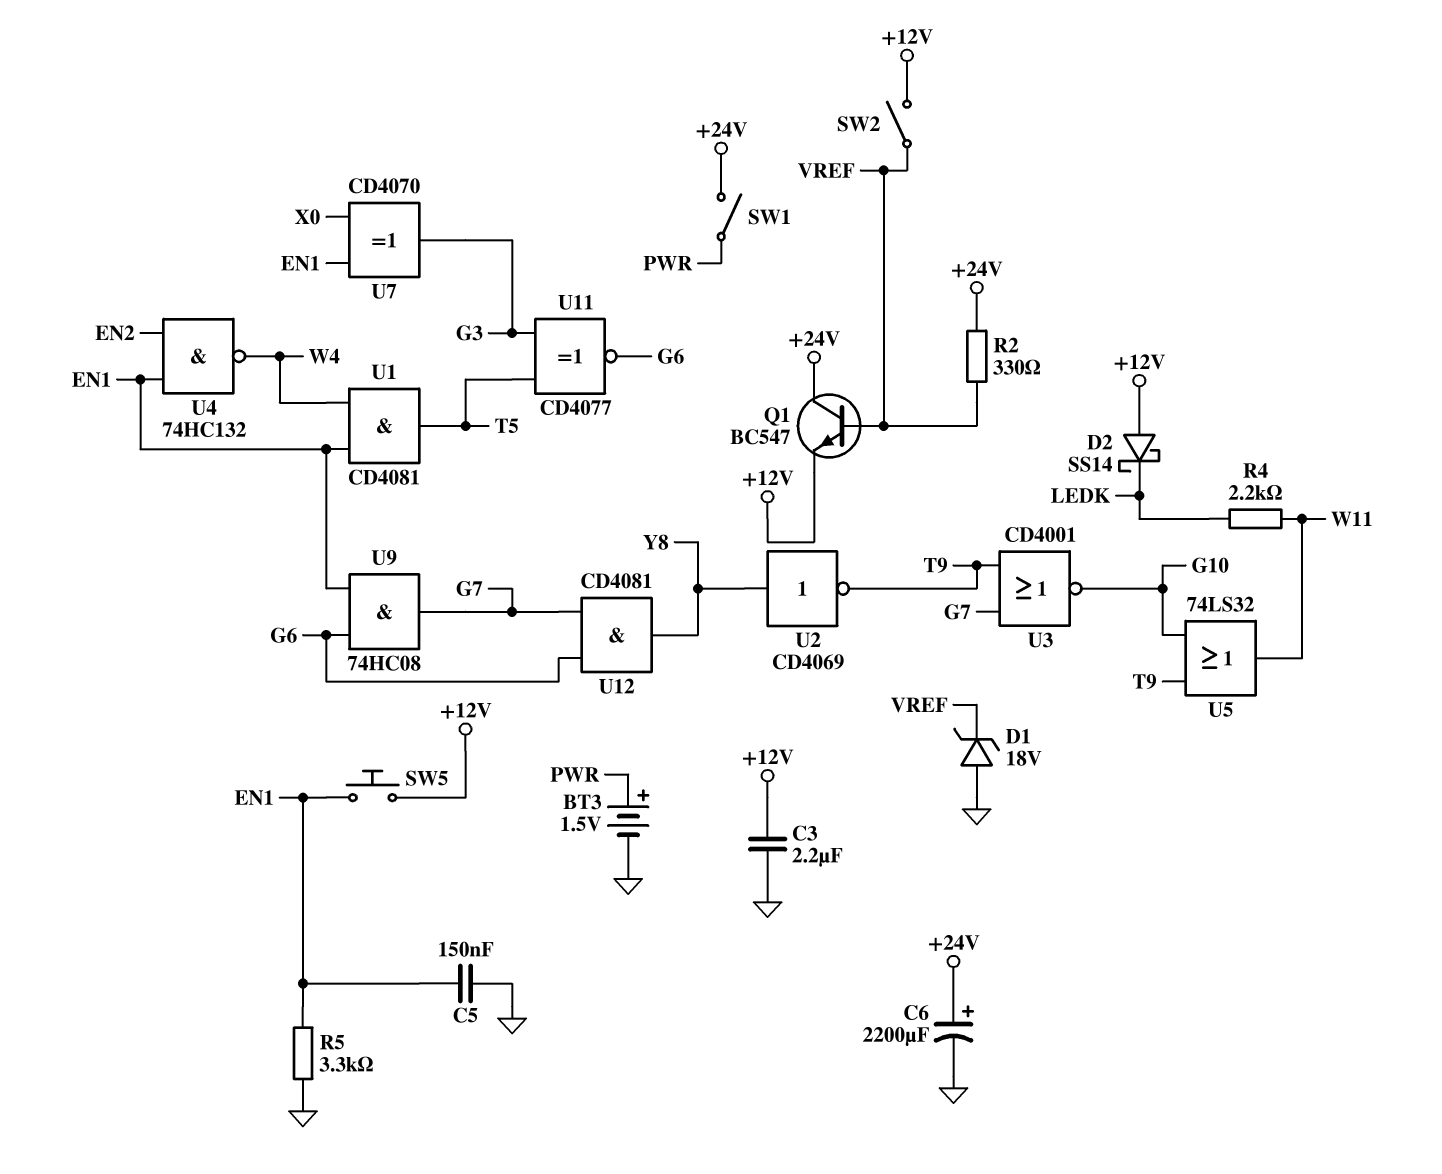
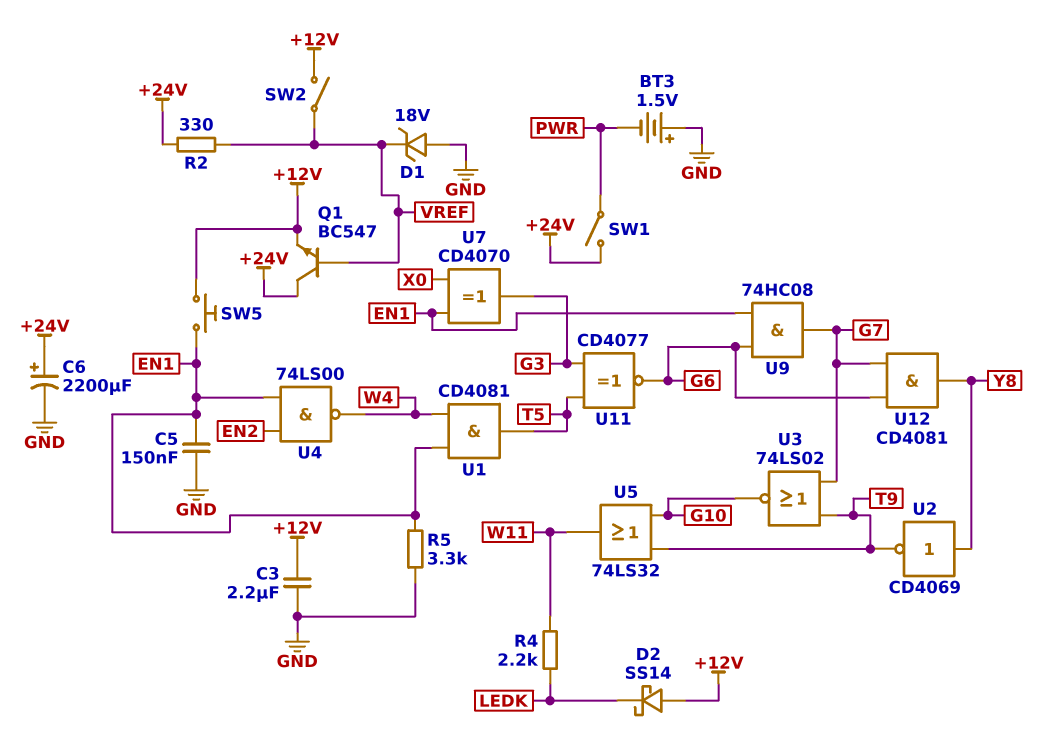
BT3: 1.5V (plus PWR, minus GND) -> 1.5V (plus GND, minus PWR)
U3: NOR CD4001 (in G7, in T9, out G10) -> NOR 74LS02 (in G7, in T9, out G10)
U4: NAND 74HC132 (in EN1, in EN2, out W4) -> NAND 74LS00 (in EN1, in EN2, out W4)

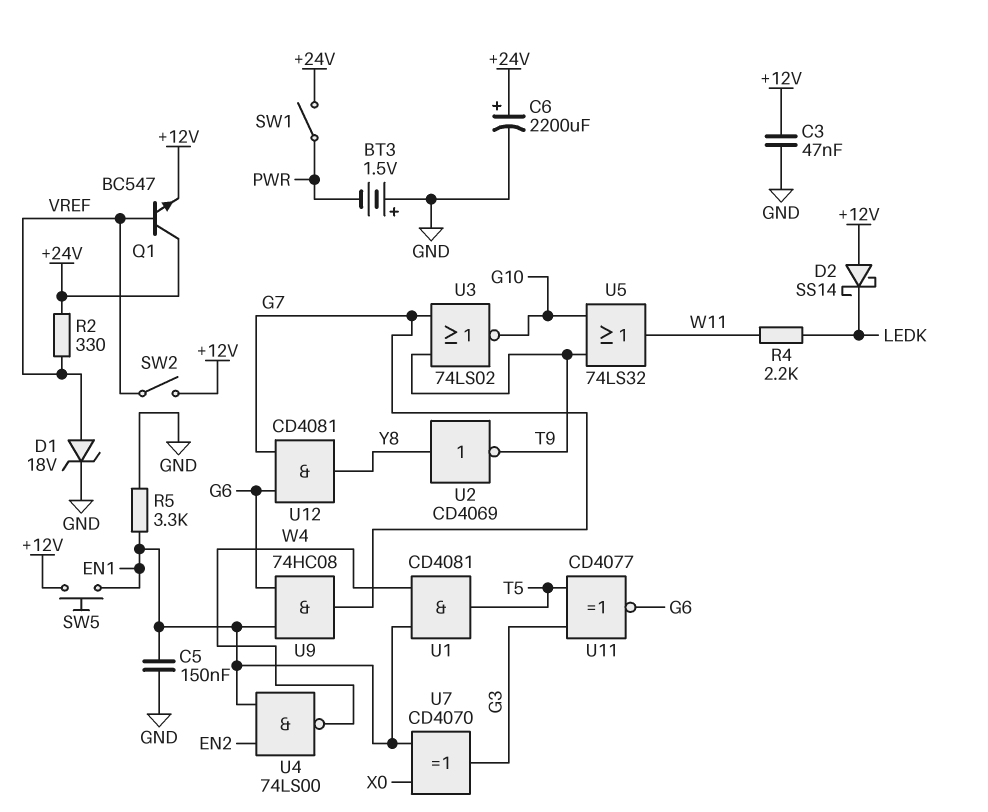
C3: 2.2uF (+12V, GND) -> 47nF (+12V, GND)
D1: zener 18V (A GND, K VREF) -> zener 18V (A VREF, K GND)

